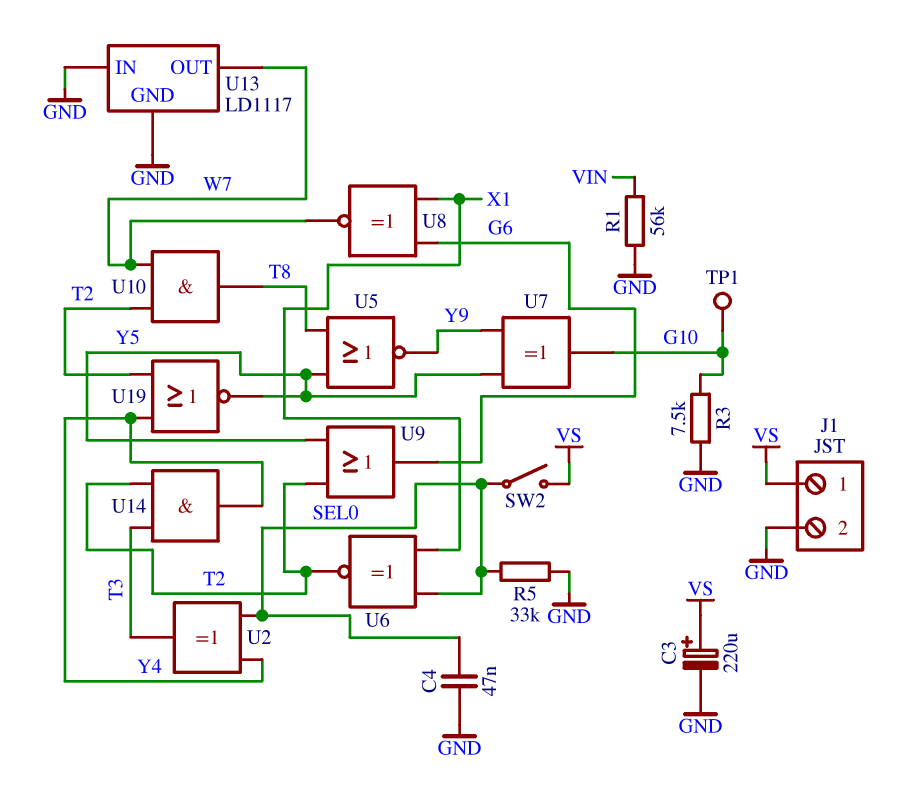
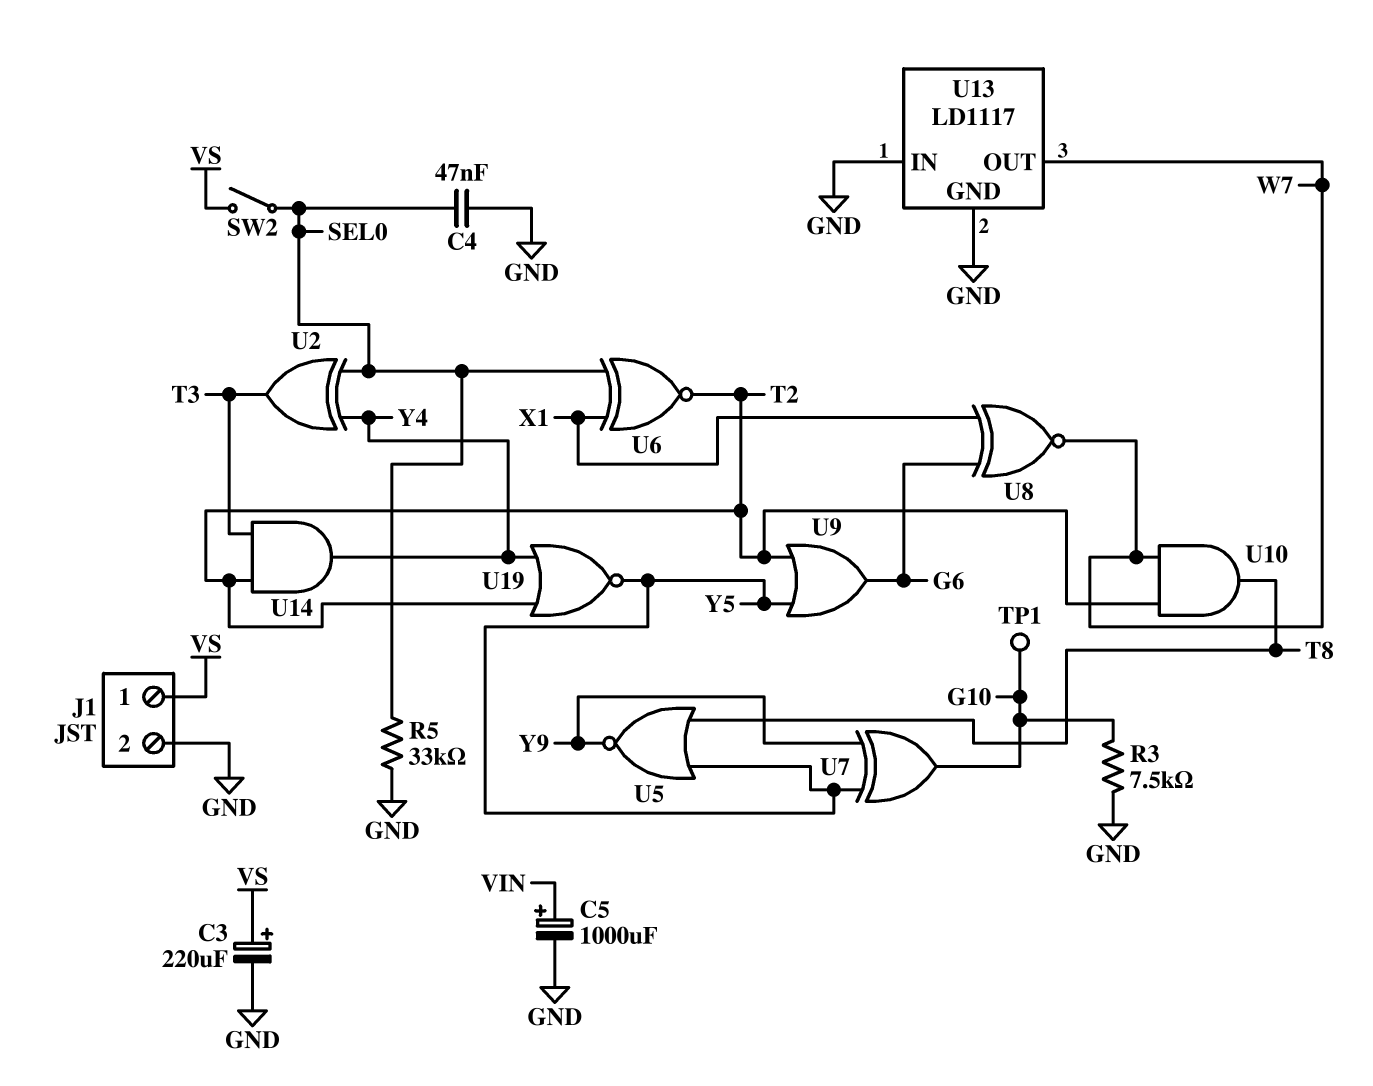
C5: none -> 1000uF (plus VIN, minus GND)
R1: 56k (GND, VIN) -> none

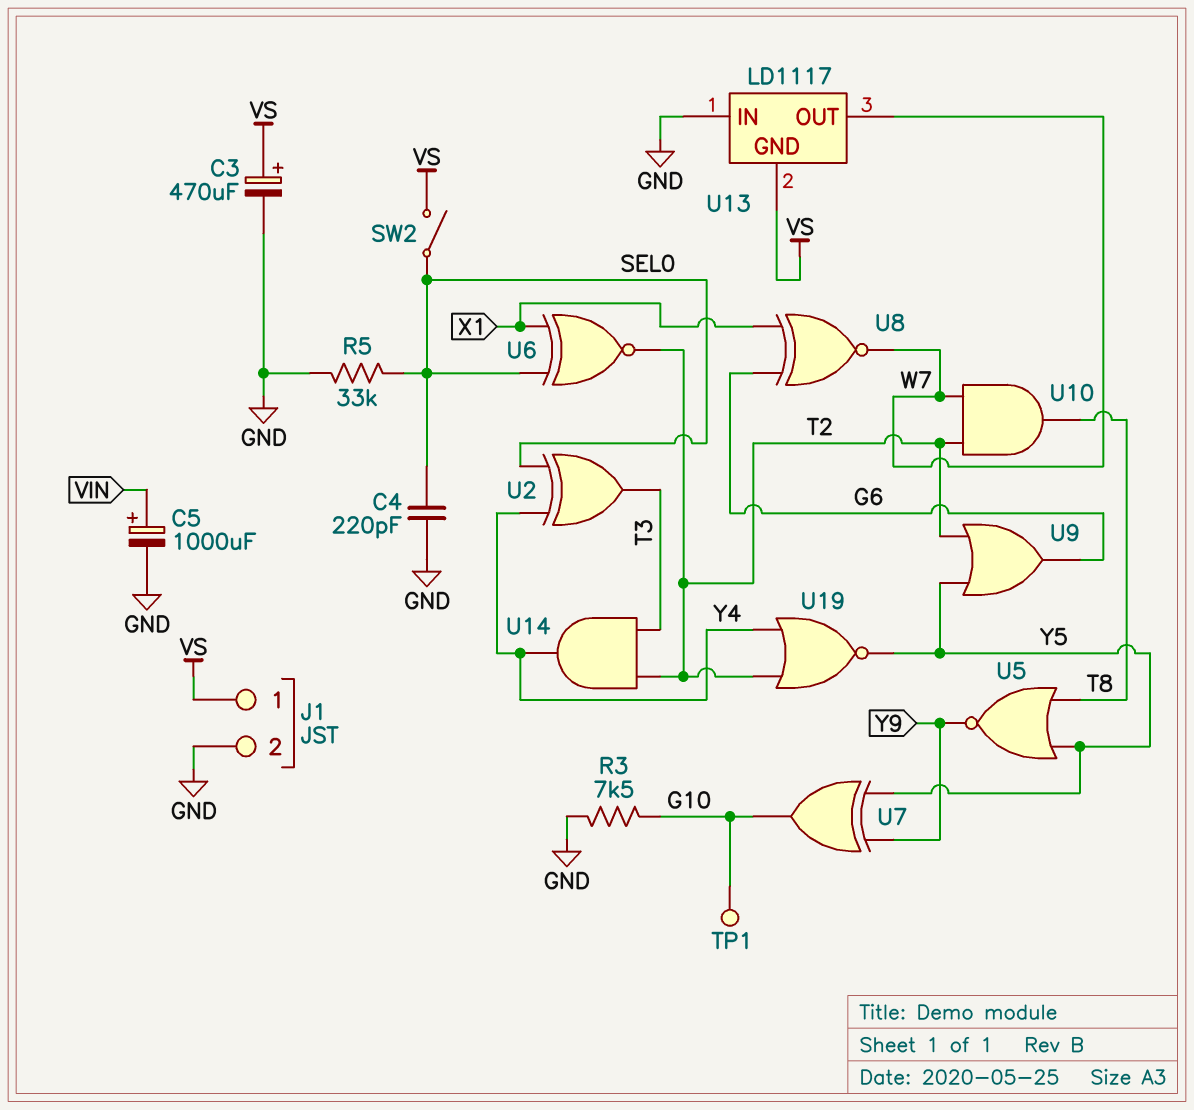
C3: 220uF (plus VS, minus GND) -> 470uF (plus VS, minus GND)
C4: 47nF (GND, SEL0) -> 220pF (GND, SEL0)
U13 pin GND: GND -> VS

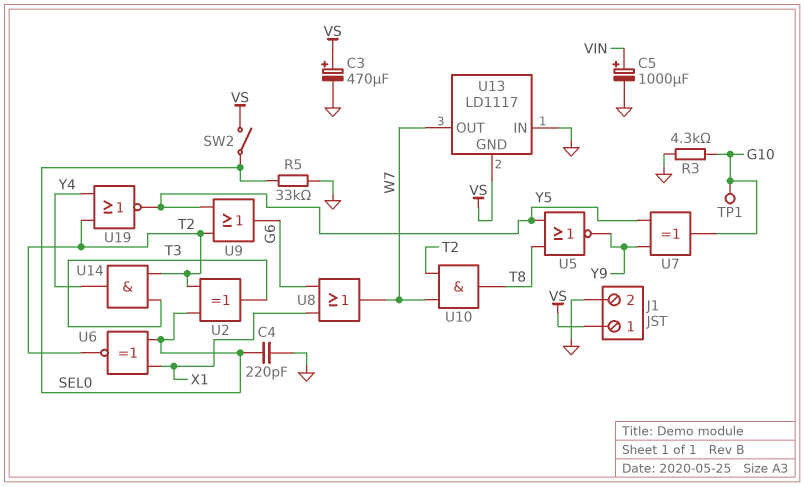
R3: 7.5k (G10, GND) -> 4.3k (G10, GND)
U2: XOR (in SEL0, in Y4, out T3) -> XOR (in SEL0, in T2, out T3)
U8: XNOR (in G6, in X1, out W7) -> OR (in G6, in X1, out W7)

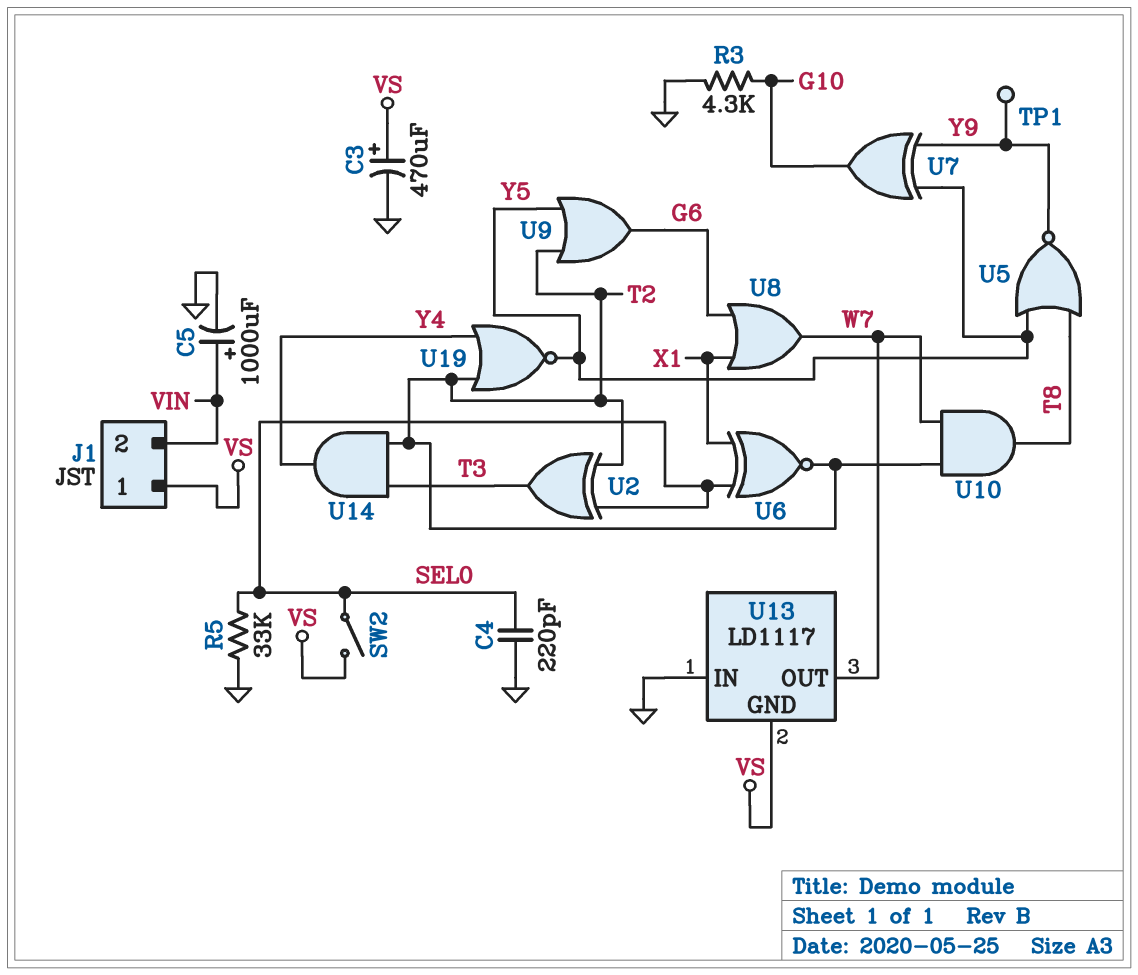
J1 pin 2: GND -> VIN
TP1: test point (G10) -> test point (Y9)

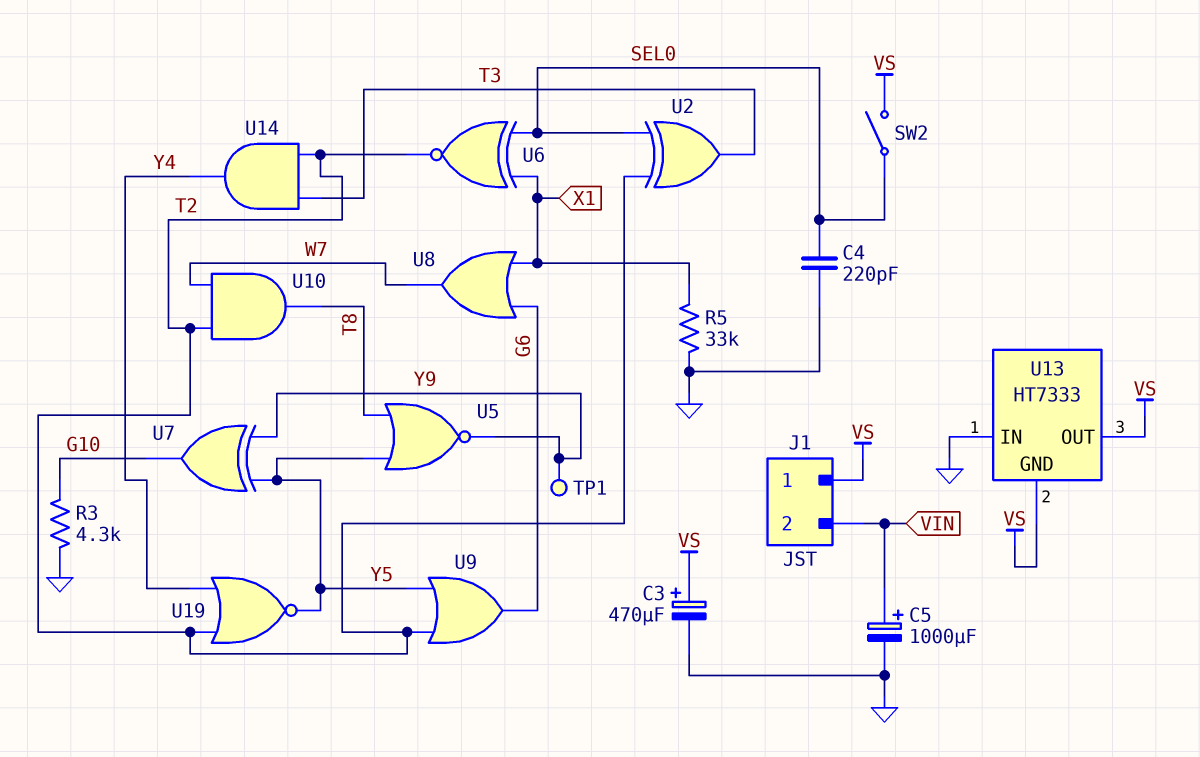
R5: 33k (GND, SEL0) -> 33k (GND, X1)
U13: LD1117 -> HT7333
U13 pin OUT: W7 -> VS

